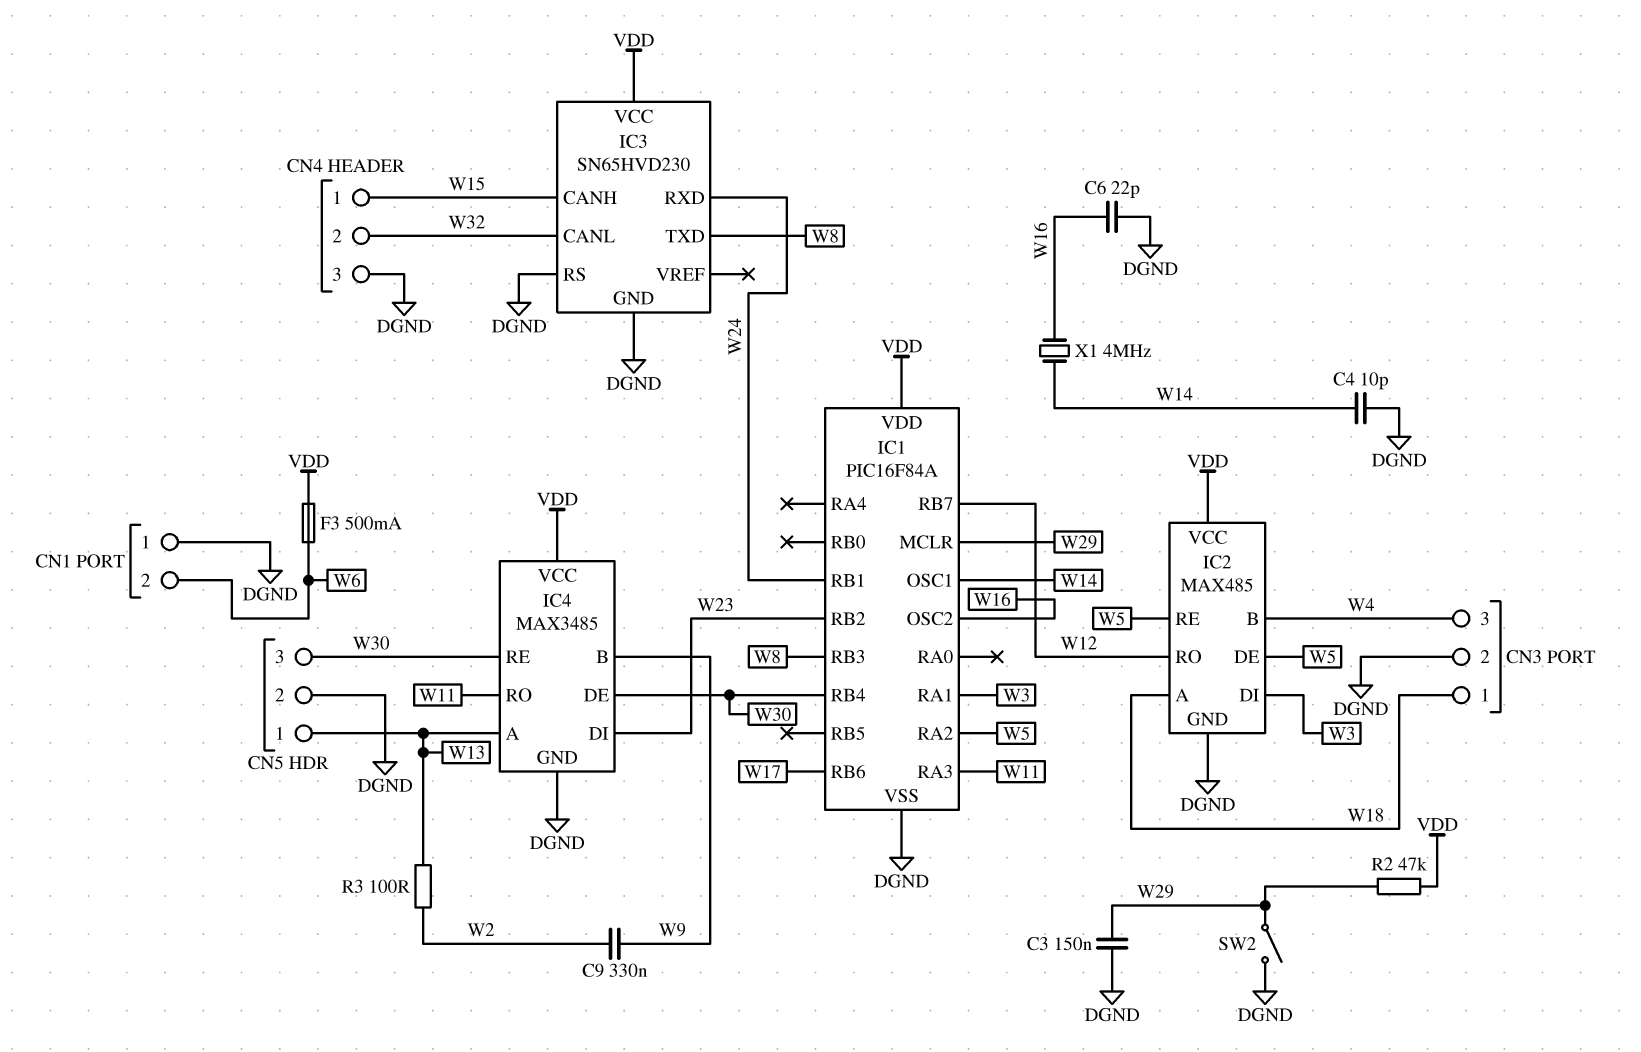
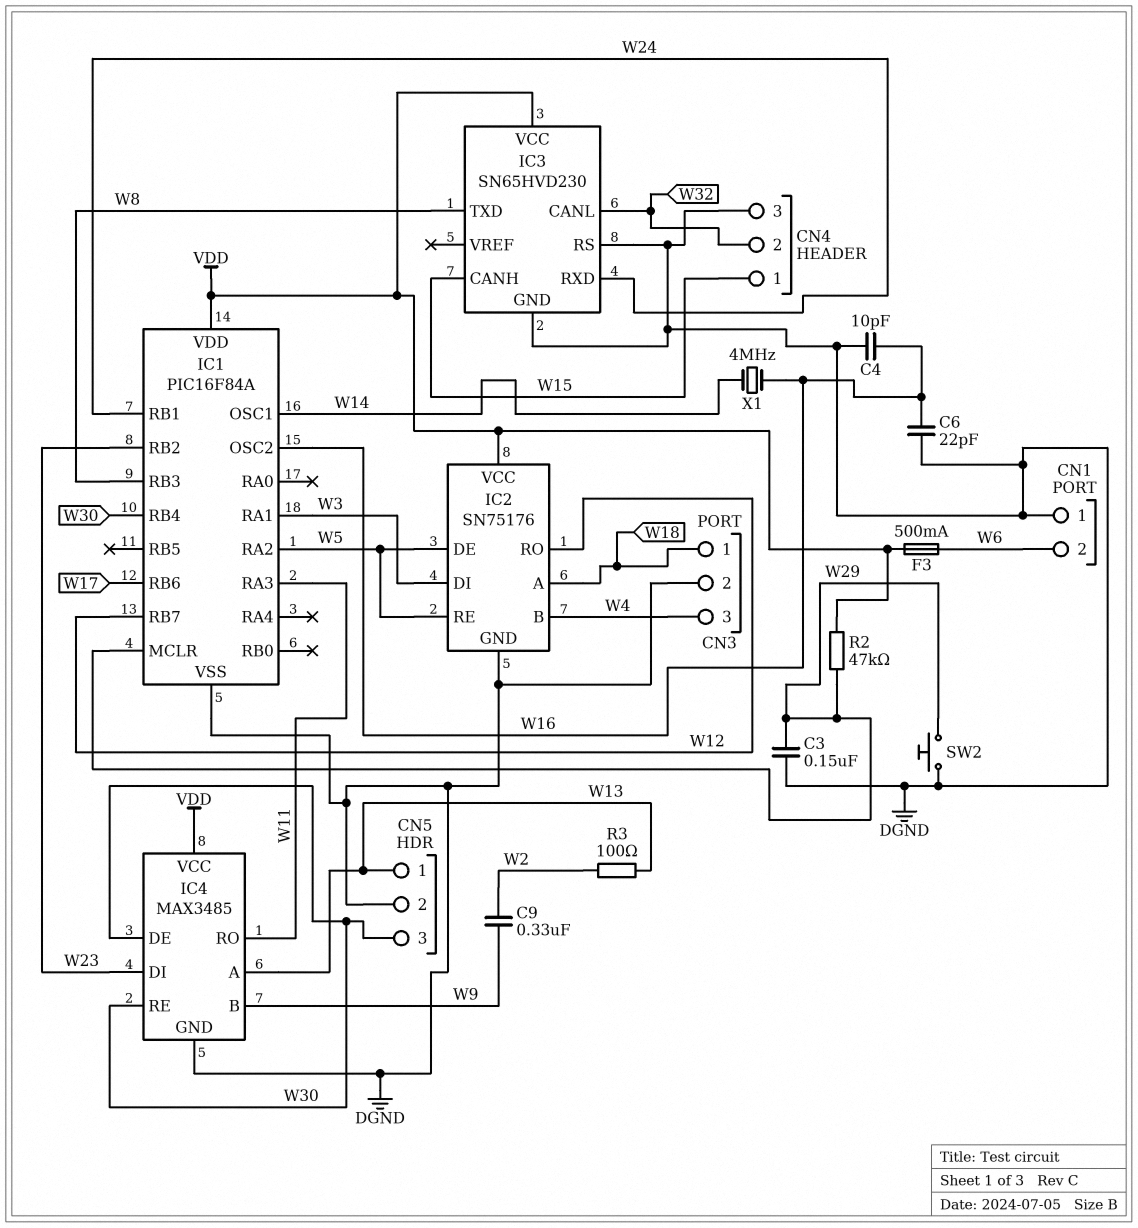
C4: 10pF (DGND, W14) -> 10pF (DGND, W16)
IC2: MAX485 -> SN75176
SW2: switch (DGND, W29) -> button (DGND, W29)

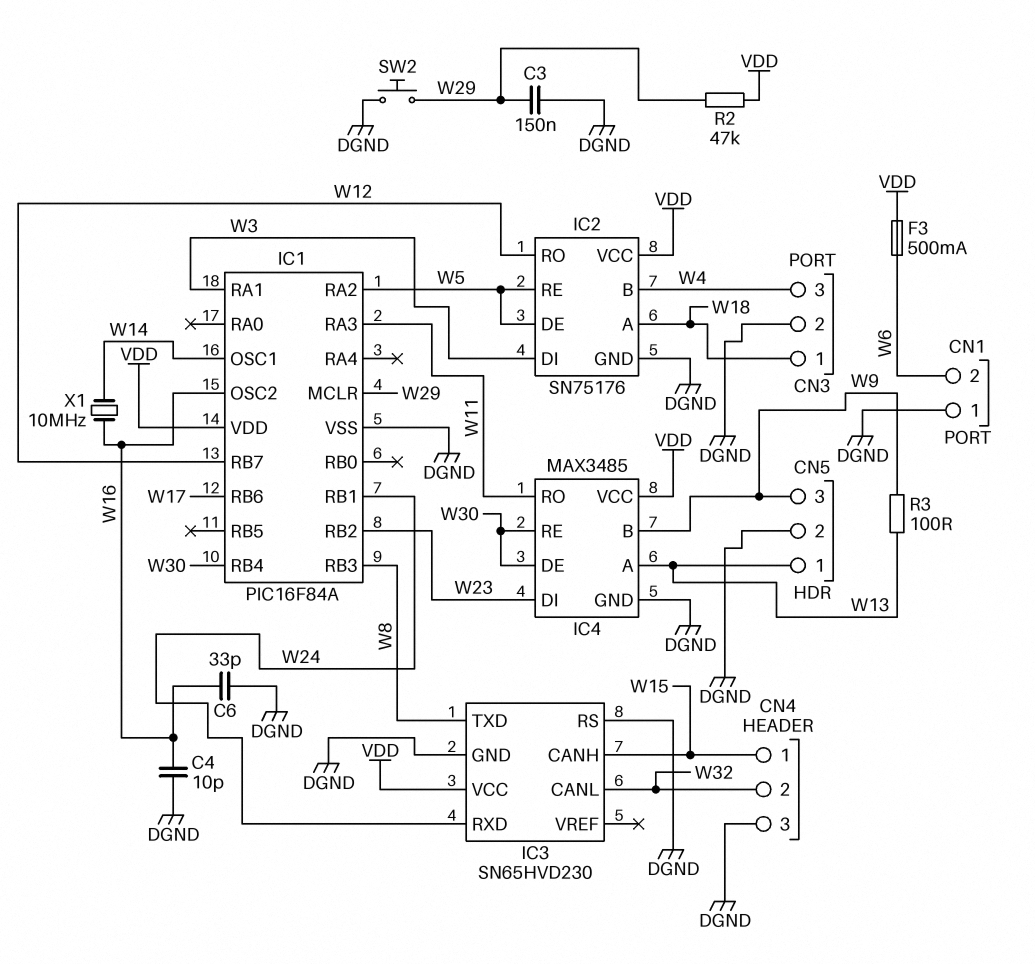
C6: 22pF (DGND, W16) -> 33pF (DGND, W16)
C9: 330nF (W2, W9) -> none
CN5 pin 3: W30 -> W9
R3: 100 (W2, W13) -> 100 (W9, W13)
X1: 4MHz (W14, W16) -> 10MHz (W14, W16)

